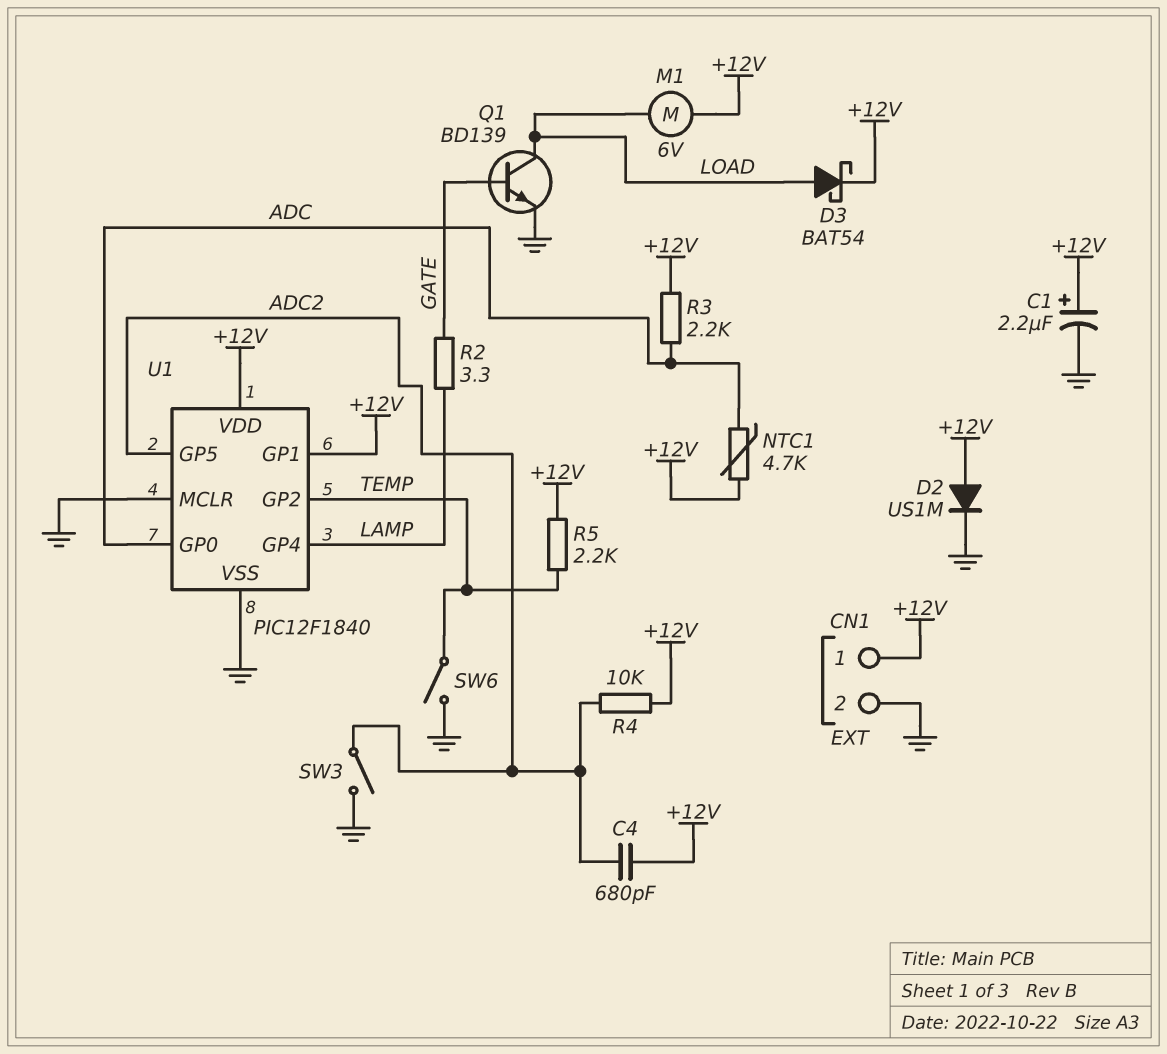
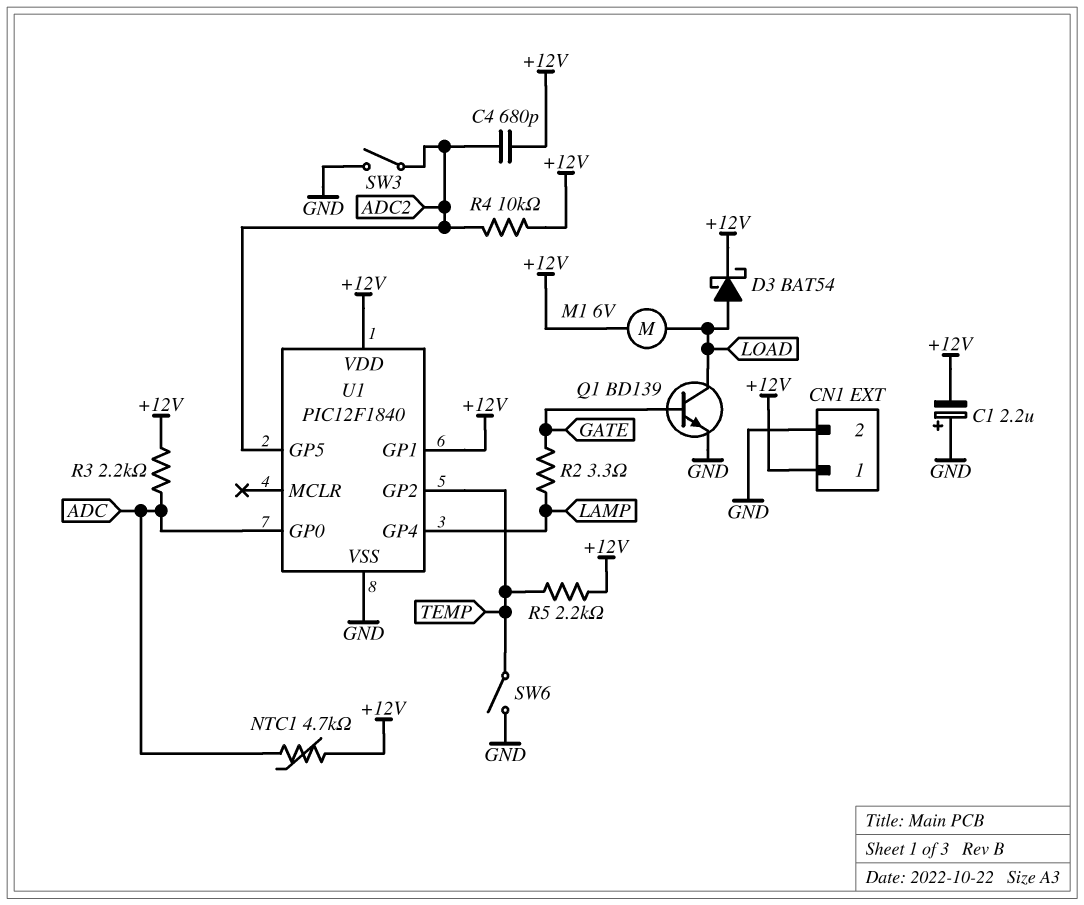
C1: 2.2uF (plus +12V, minus GND) -> 2.2uF (plus GND, minus +12V)
D2: diode US1M (A +12V, K GND) -> none
U1 pin MCLR: GND -> none

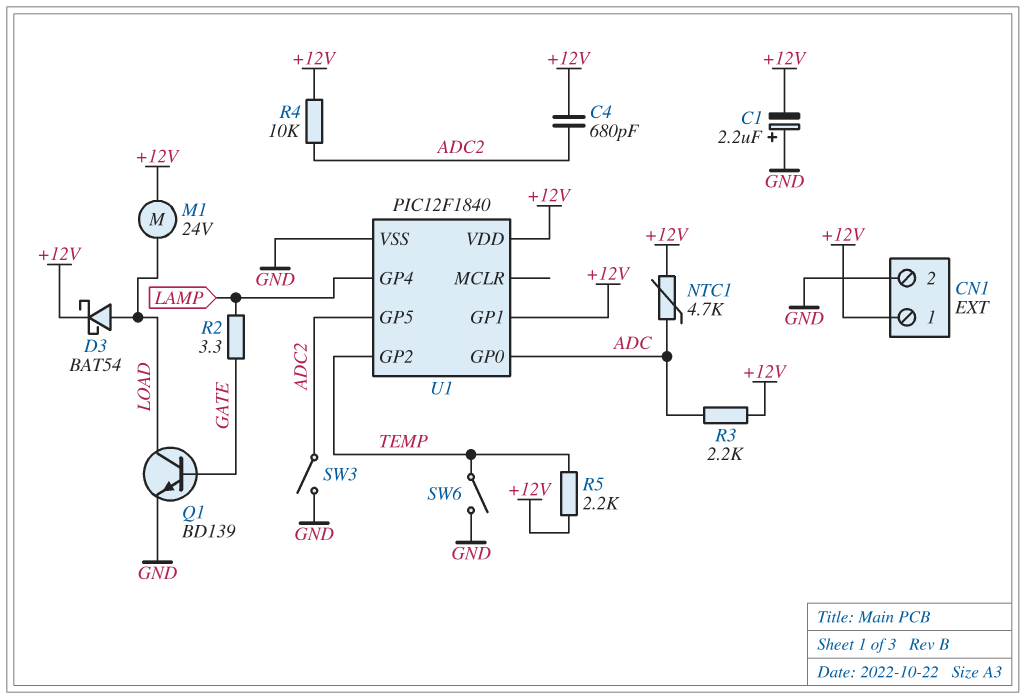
M1: motor 6V (+12V, LOAD) -> motor 24V (+12V, LOAD)

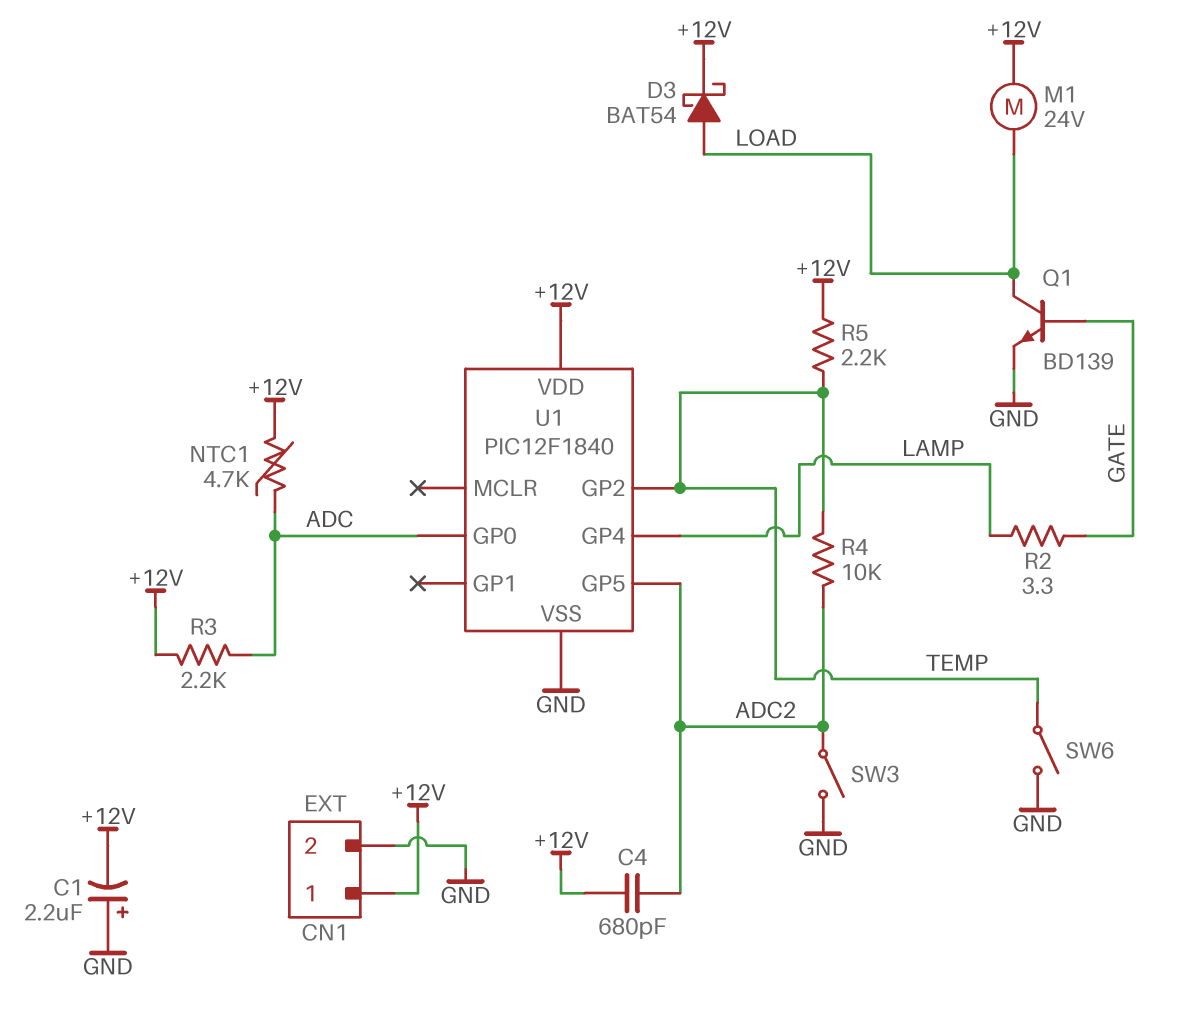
R4: 10k (+12V, ADC2) -> 10k (ADC2, TEMP)
U1 pin GP1: +12V -> none

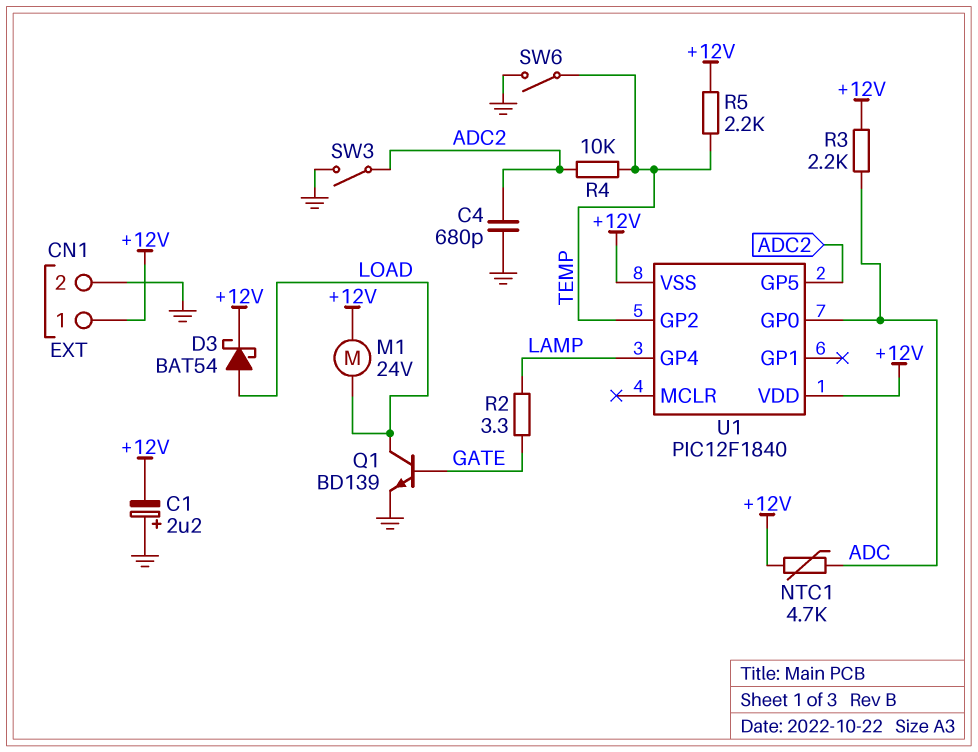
C4: 680pF (+12V, ADC2) -> 680pF (ADC2, GND)
U1 pin VSS: GND -> +12V

